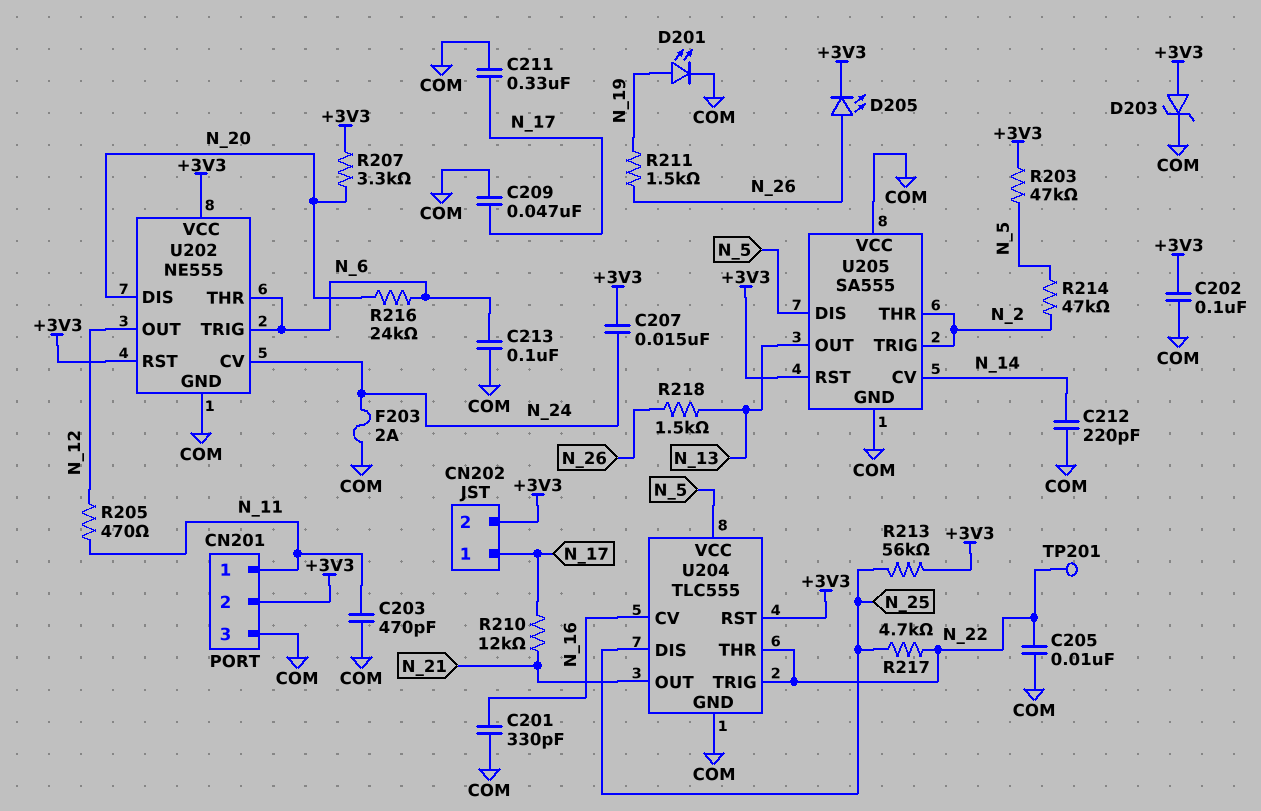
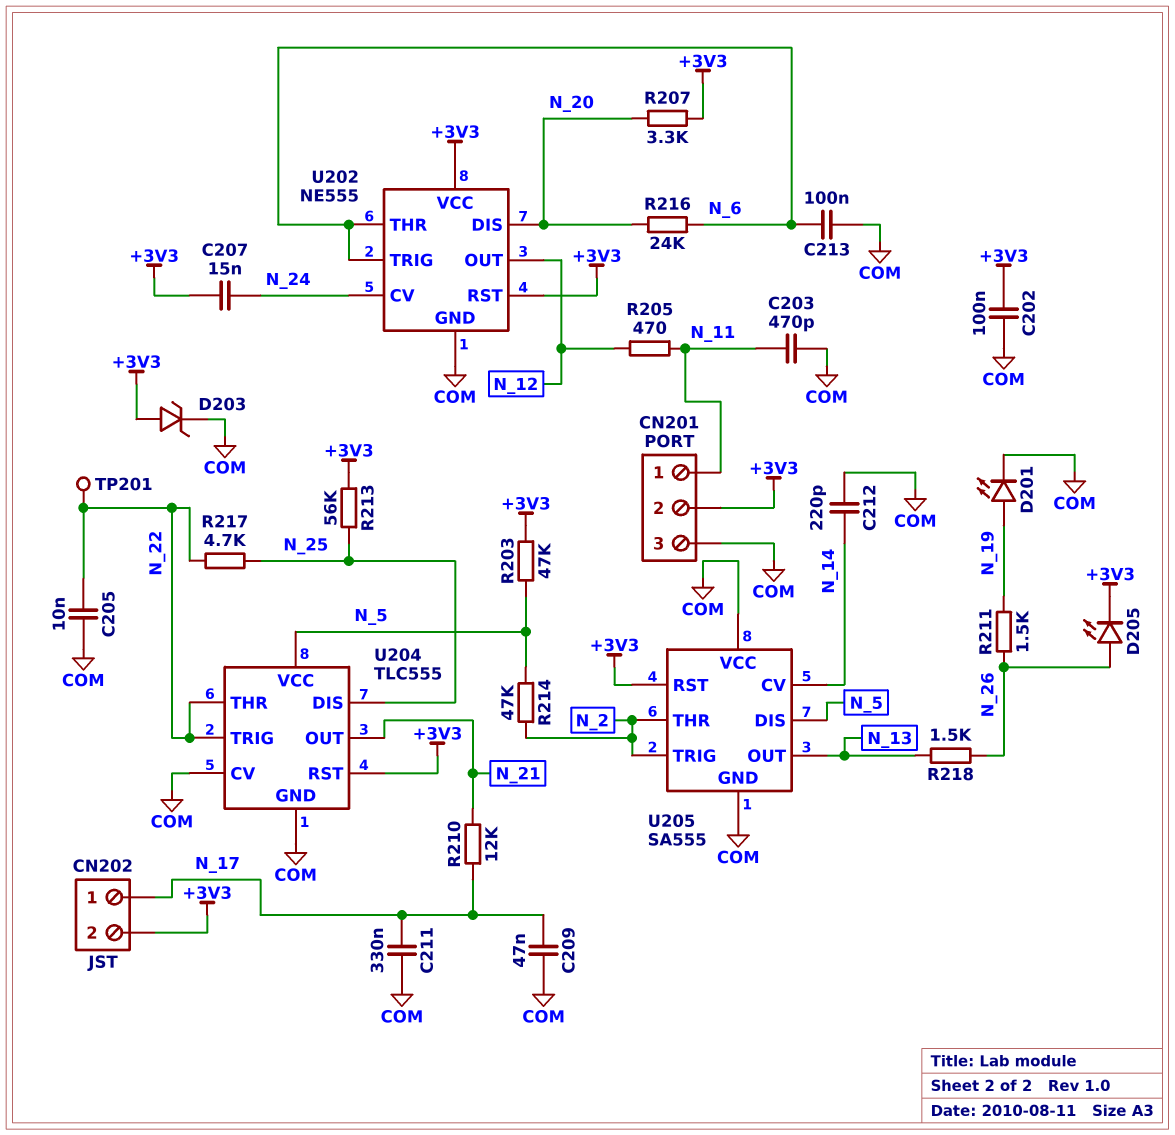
C201: 330pF (COM, N_16) -> none
F203: 2A (COM, N_24) -> none
U204 pin CV: N_16 -> COM

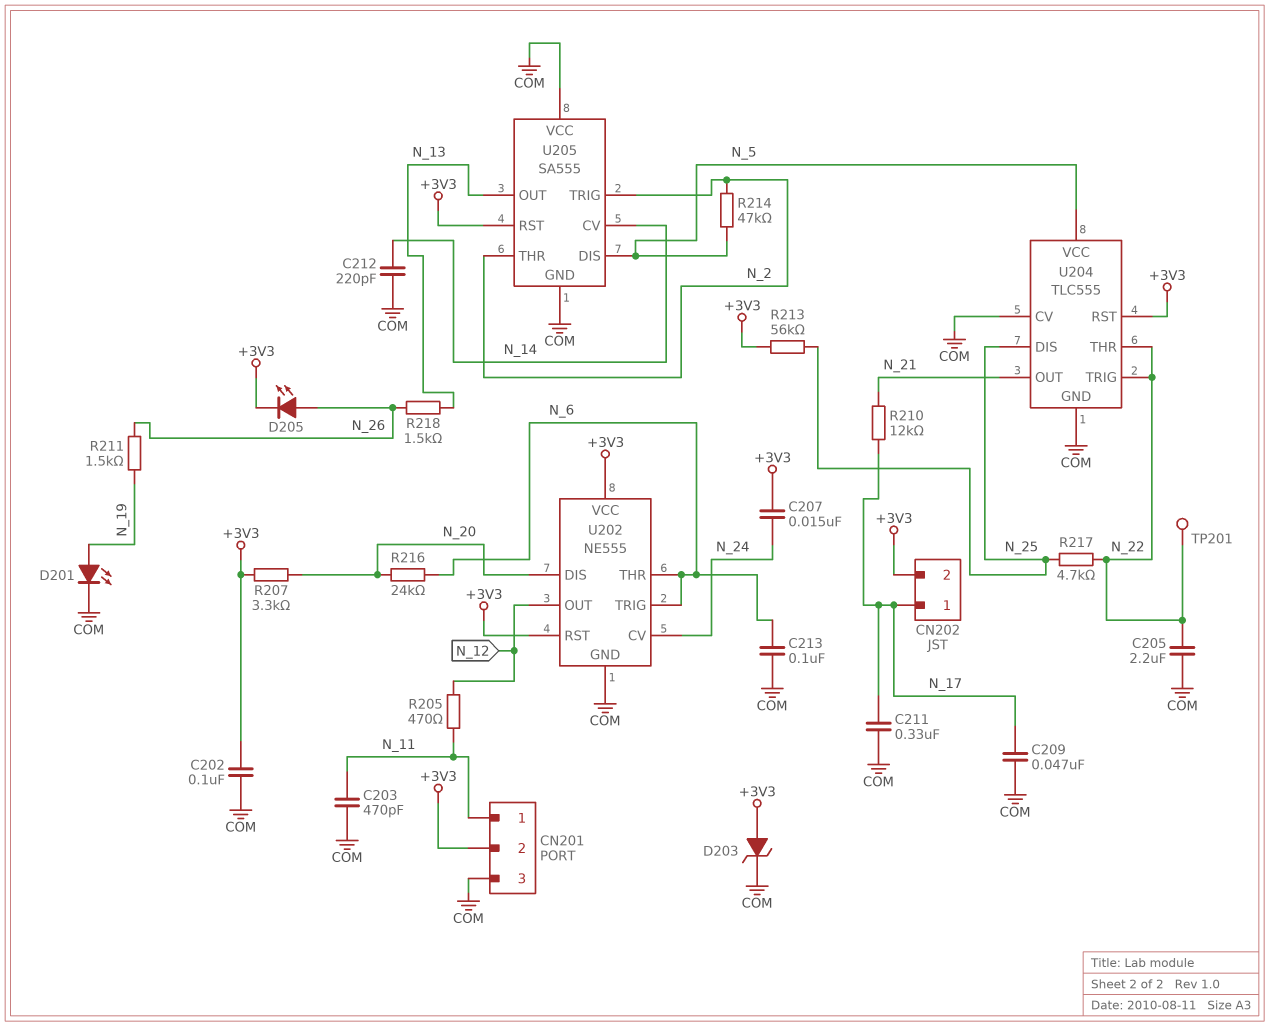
C205: 10nF (COM, N_22) -> 2.2uF (COM, N_22)
R203: 47k (+3V3, N_5) -> none

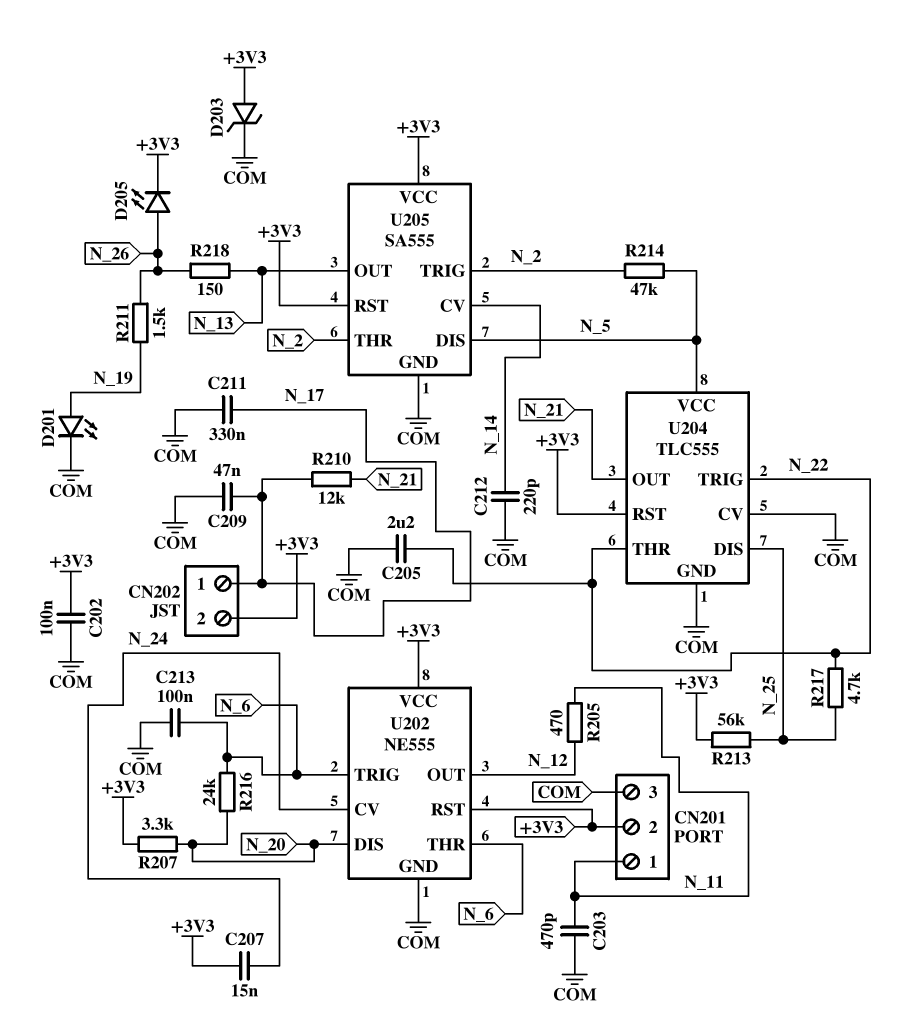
R218: 1.5k (N_13, N_26) -> 150 (N_13, N_26)
TP201: test point (N_22) -> none
U205 pin VCC: COM -> +3V3

